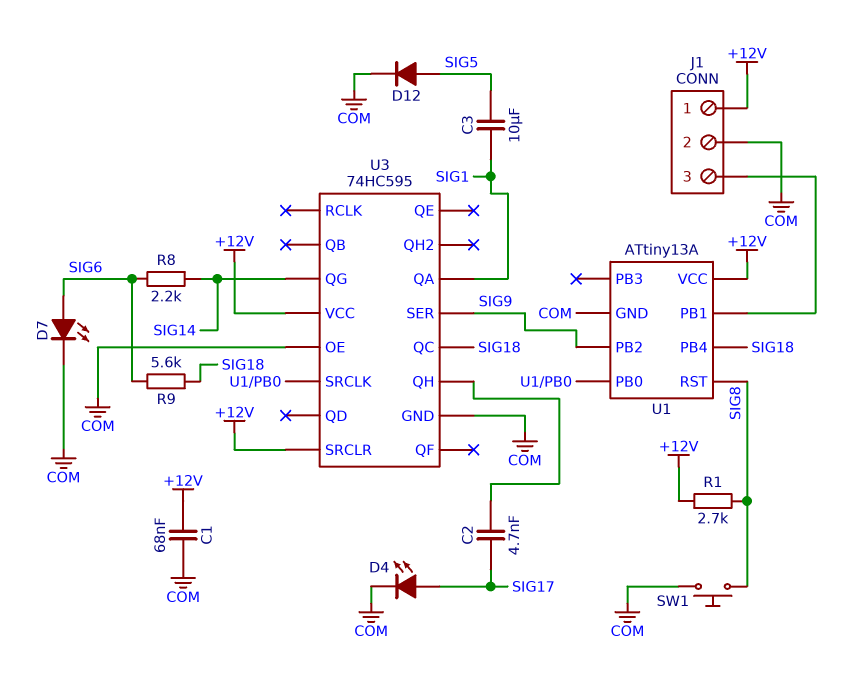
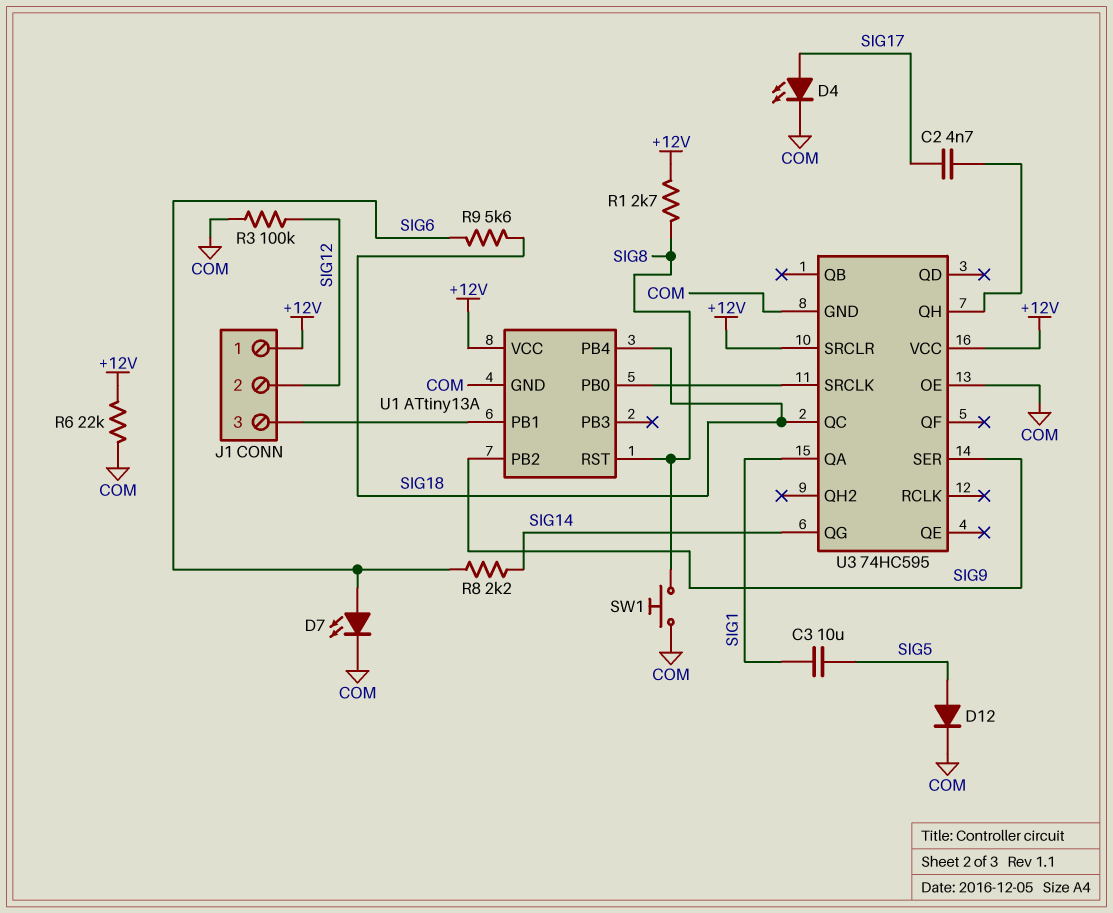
C1: 68nF (+12V, COM) -> none
J1 pin 2: COM -> SIG12
R3: none -> 100k (COM, SIG12)
R6: none -> 22k (+12V, COM)

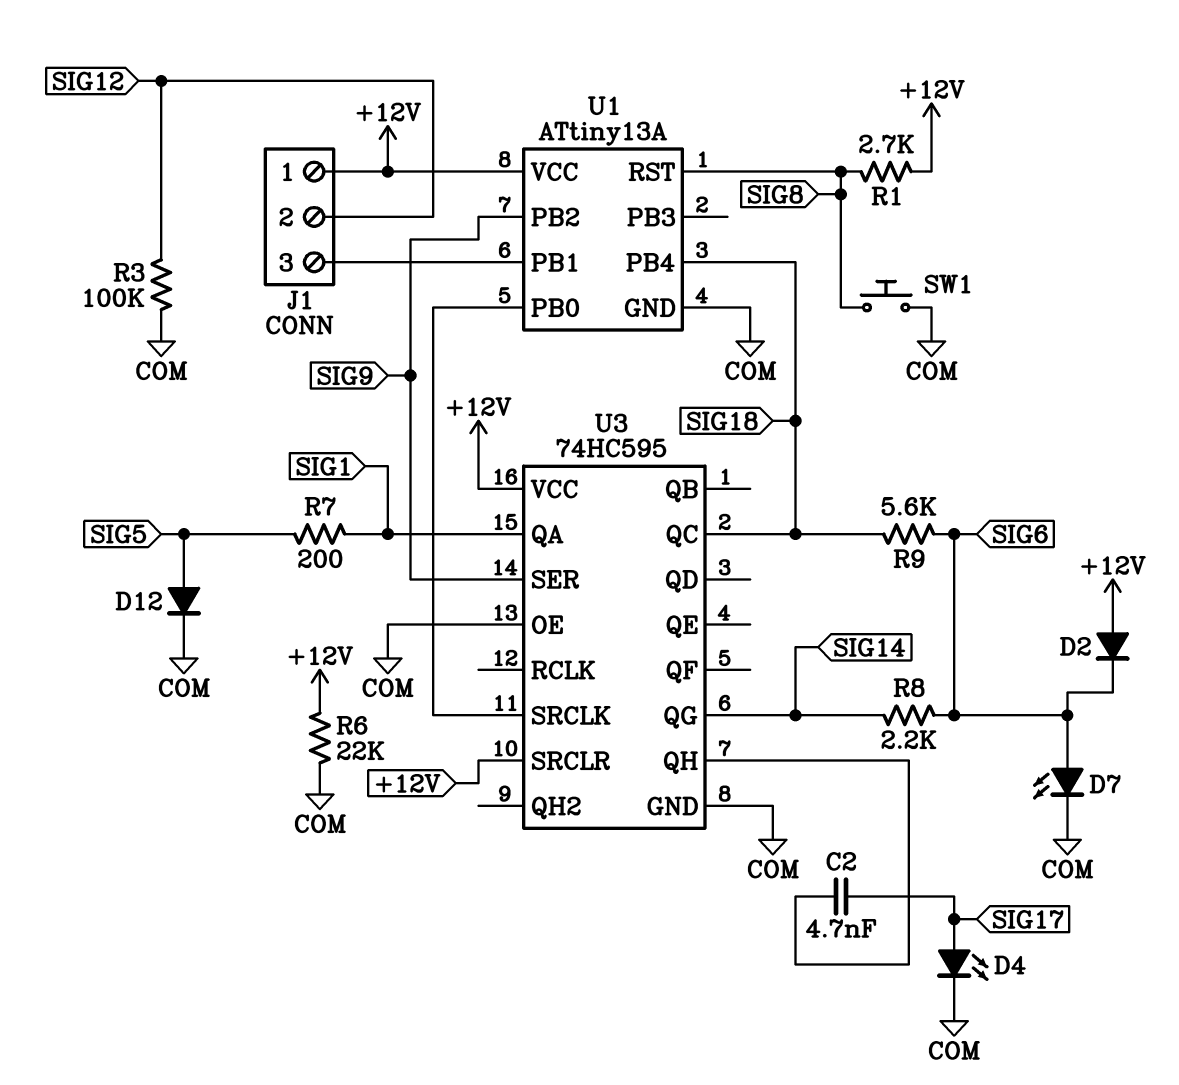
C3: 10uF (SIG1, SIG5) -> none
D2: none -> diode (A +12V, K SIG6)
R7: none -> 200 (SIG1, SIG5)

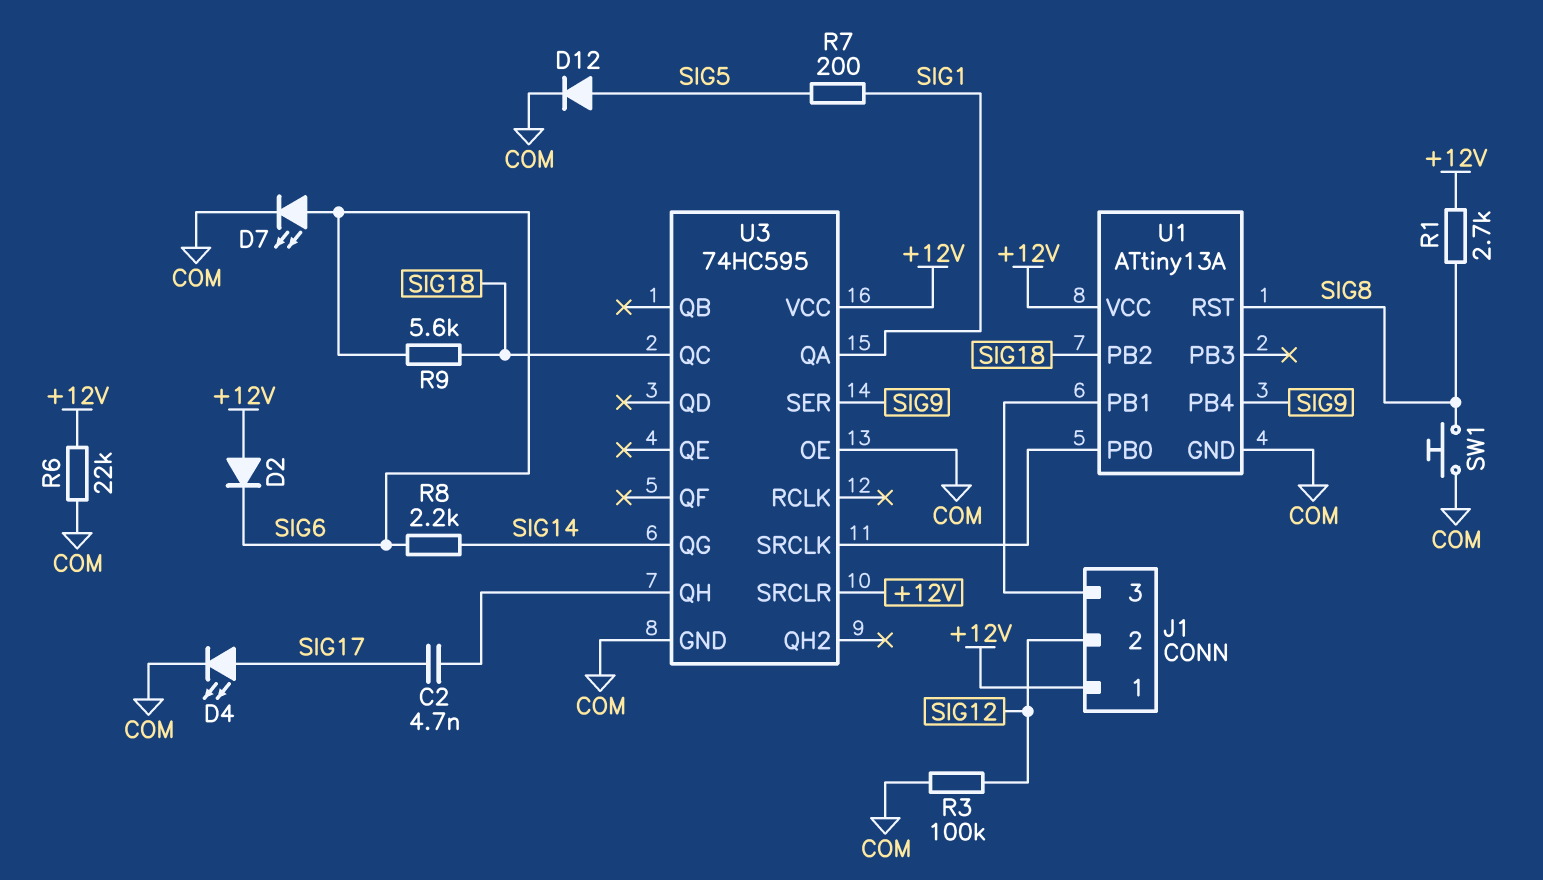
U1 pin PB2: SIG9 -> SIG18
U1 pin PB4: SIG18 -> SIG9

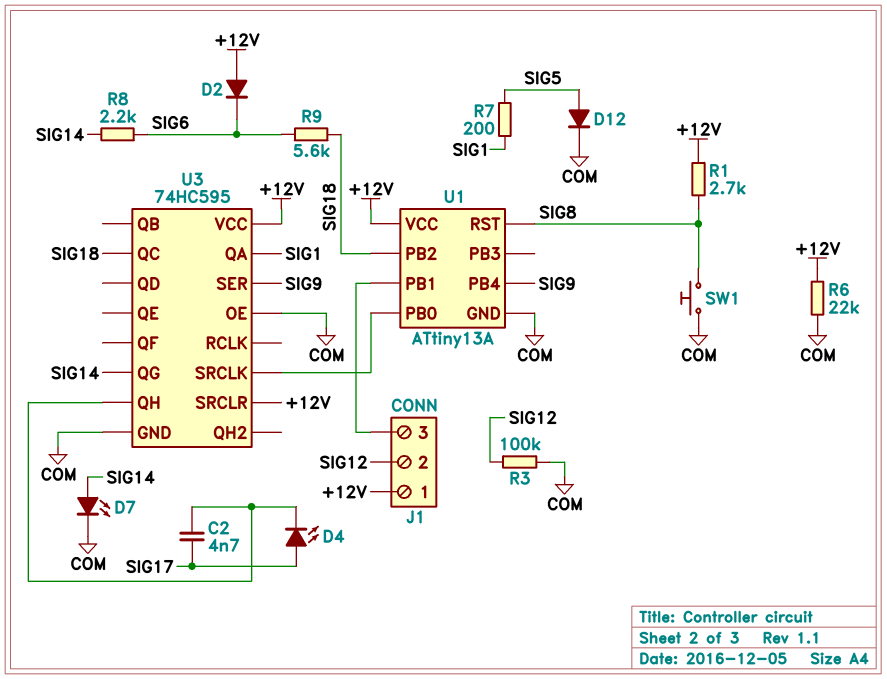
D4: LED (A SIG17, K COM) -> LED (A SIG17, K U3/QH)
D7: LED (A SIG6, K COM) -> LED (A SIG14, K COM)

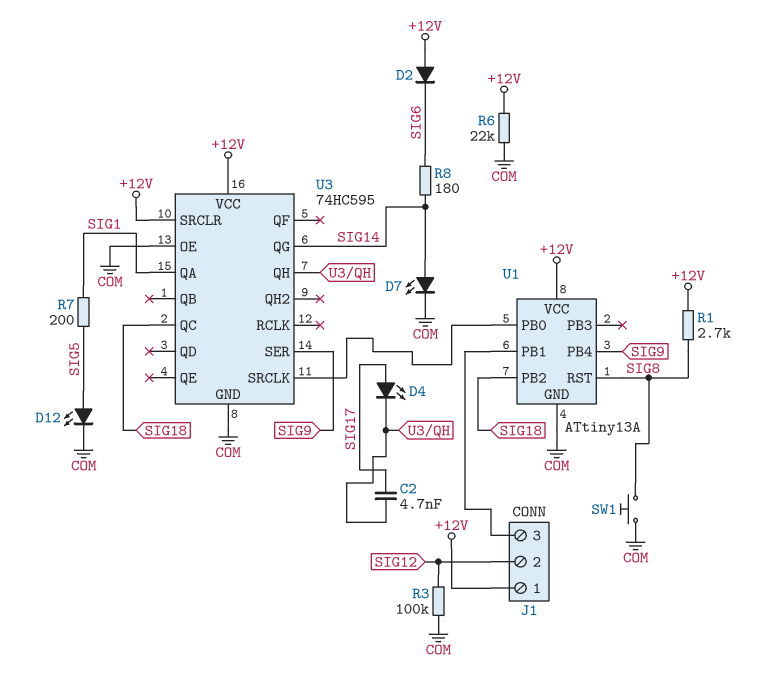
D12: diode (A SIG5, K COM) -> LED (A SIG5, K COM)
R8: 2.2k (SIG6, SIG14) -> 180 (SIG6, SIG14)
R9: 5.6k (SIG6, SIG18) -> none

